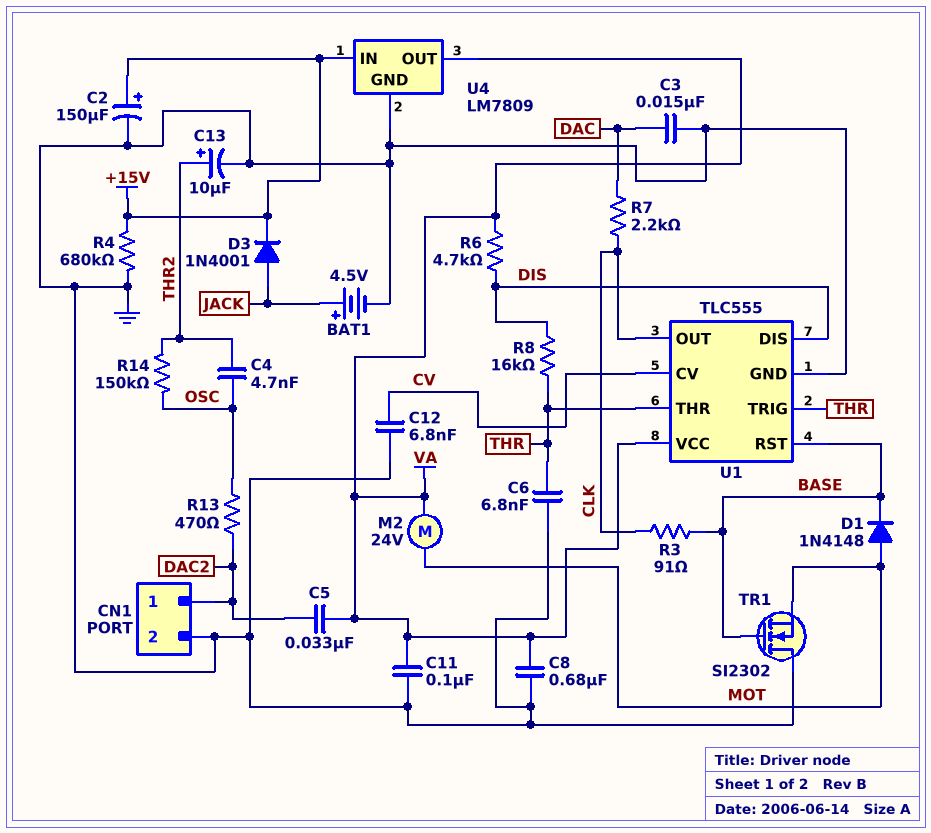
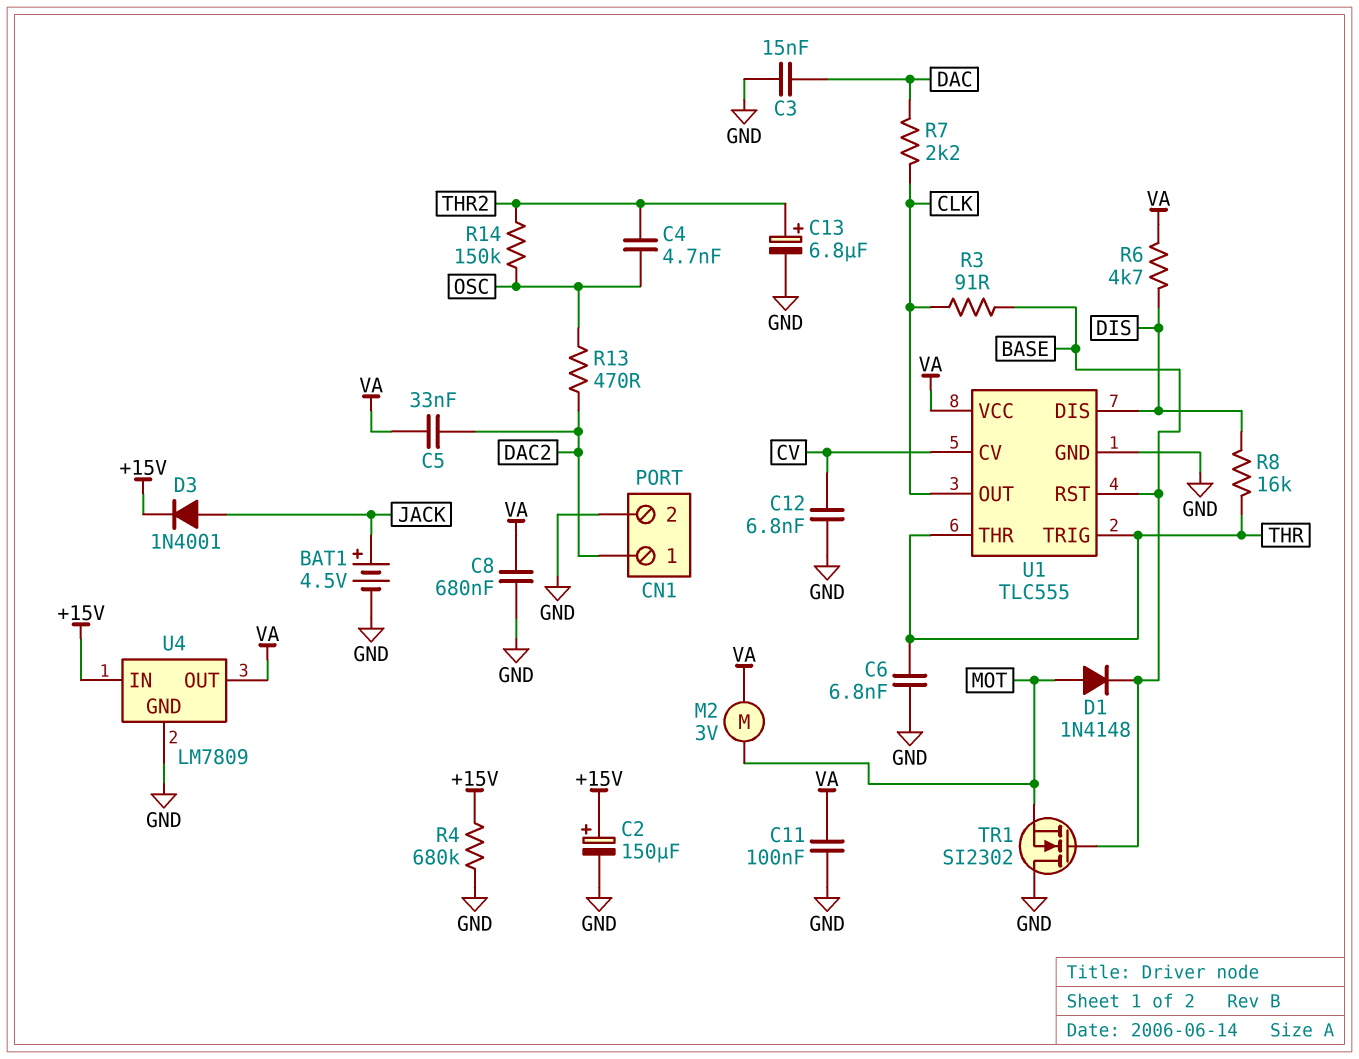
C13: 10uF (plus THR2, minus GND) -> 6.8uF (plus THR2, minus GND)
M2: motor 24V (MOT, VA) -> motor 3V (MOT, VA)

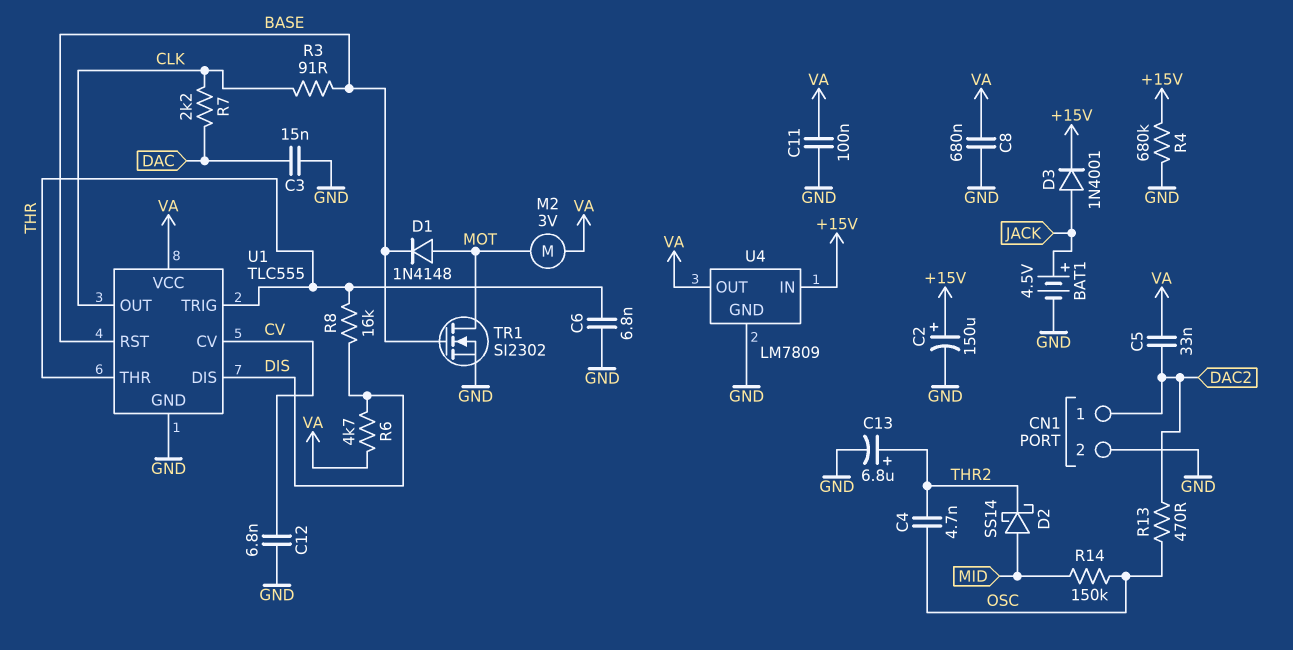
D2: none -> schottky SS14 (A MID, K THR2)
R14: 150k (OSC, THR2) -> 150k (MID, OSC)
TR1: NMOS SI2302 (G BASE, D GND, S MOT) -> NMOS SI2302 (G BASE, D MOT, S GND)

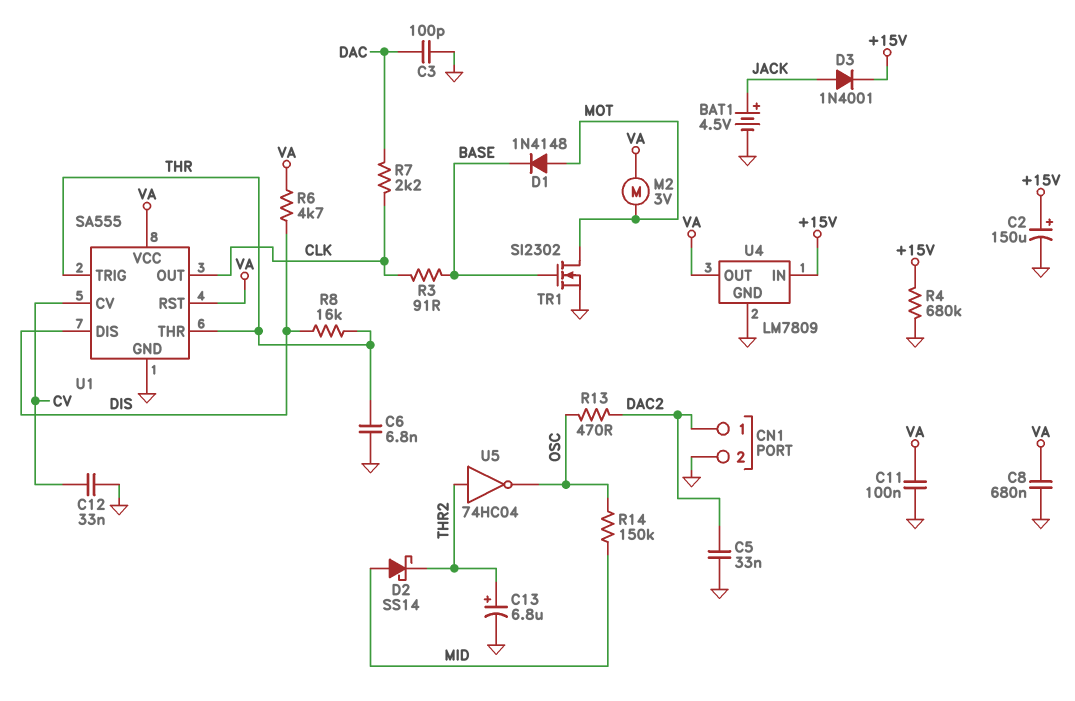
C3: 15nF (DAC, GND) -> 100pF (DAC, GND)
C4: 4.7nF (OSC, THR2) -> none
C5: 33nF (DAC2, VA) -> 33nF (DAC2, GND)
C12: 6.8nF (CV, GND) -> 33nF (CV, GND)
U1: TLC555 -> SA555
U1 pin RST: BASE -> VA
U5: none -> NOT 74HC04 (in THR2, out OSC)

